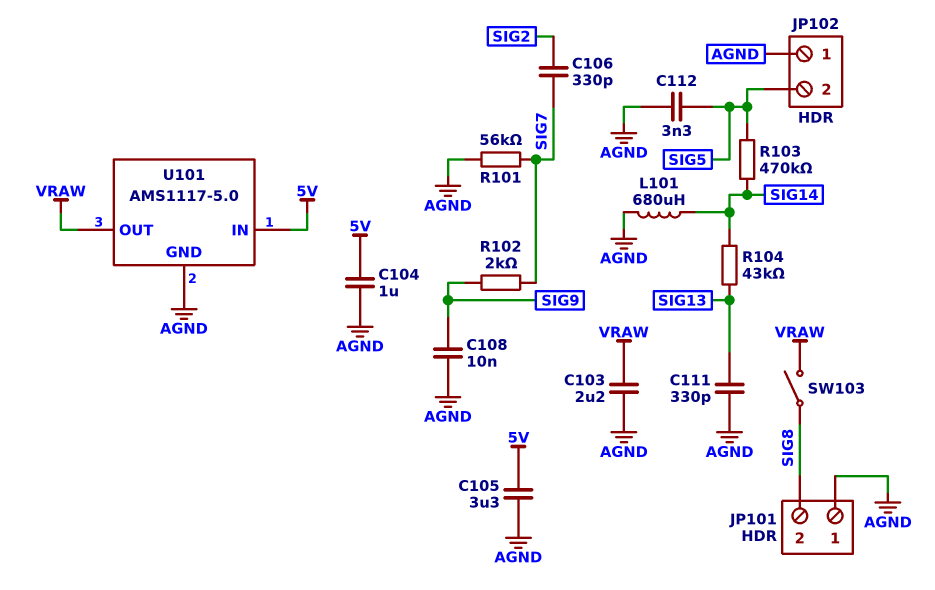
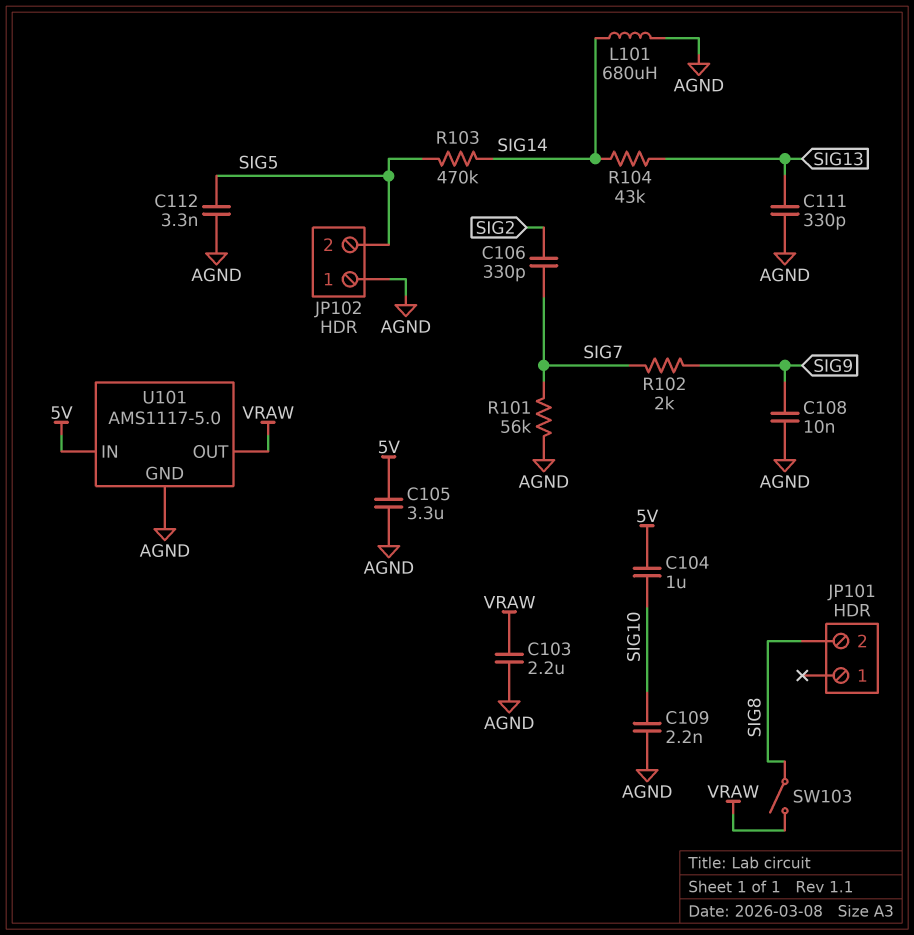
C104: 1uF (5V, AGND) -> 1uF (5V, SIG10)
C109: none -> 2.2nF (AGND, SIG10)
JP101 pin 1: AGND -> none

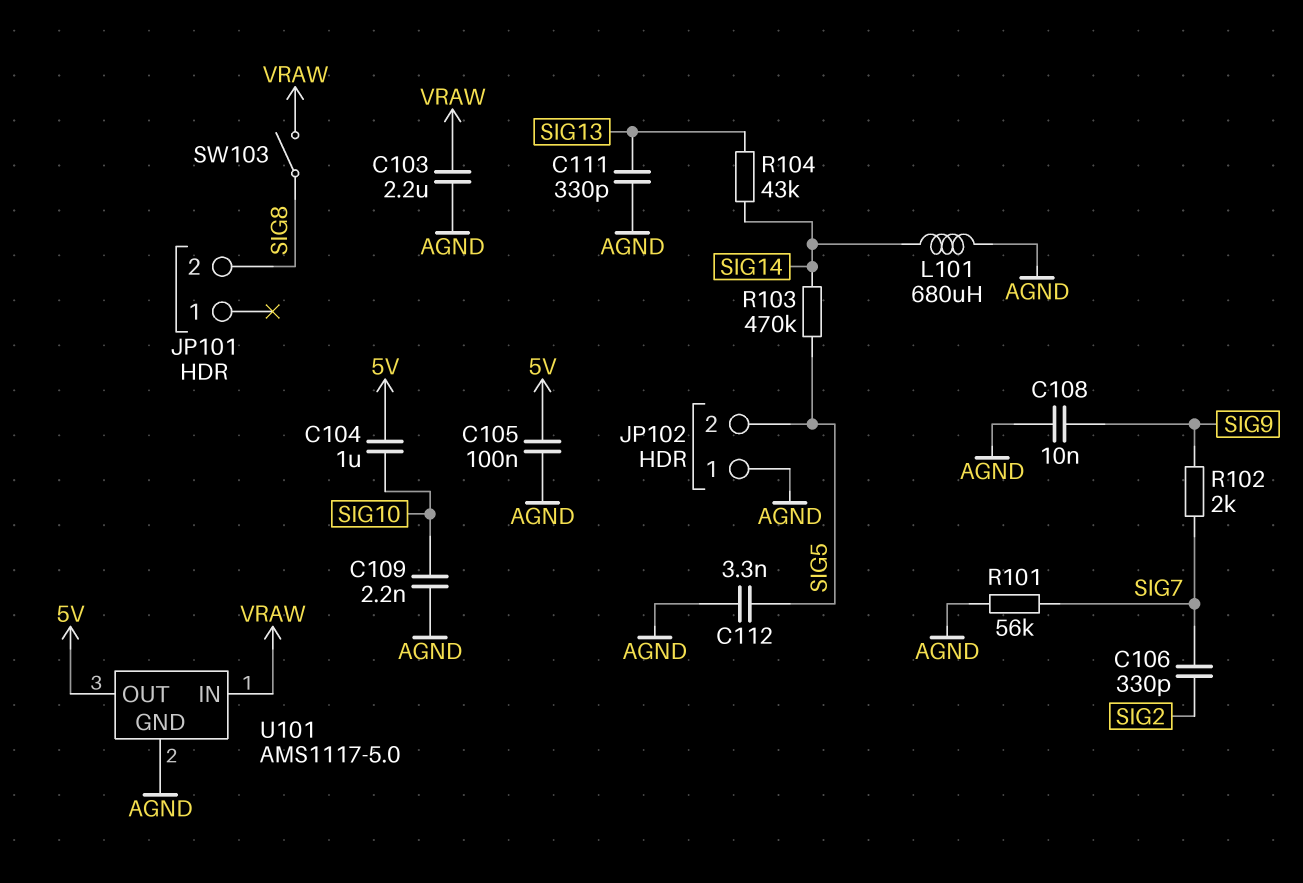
C105: 3.3uF (5V, AGND) -> 100nF (5V, AGND)
U101 pin IN: 5V -> VRAW
U101 pin OUT: VRAW -> 5V

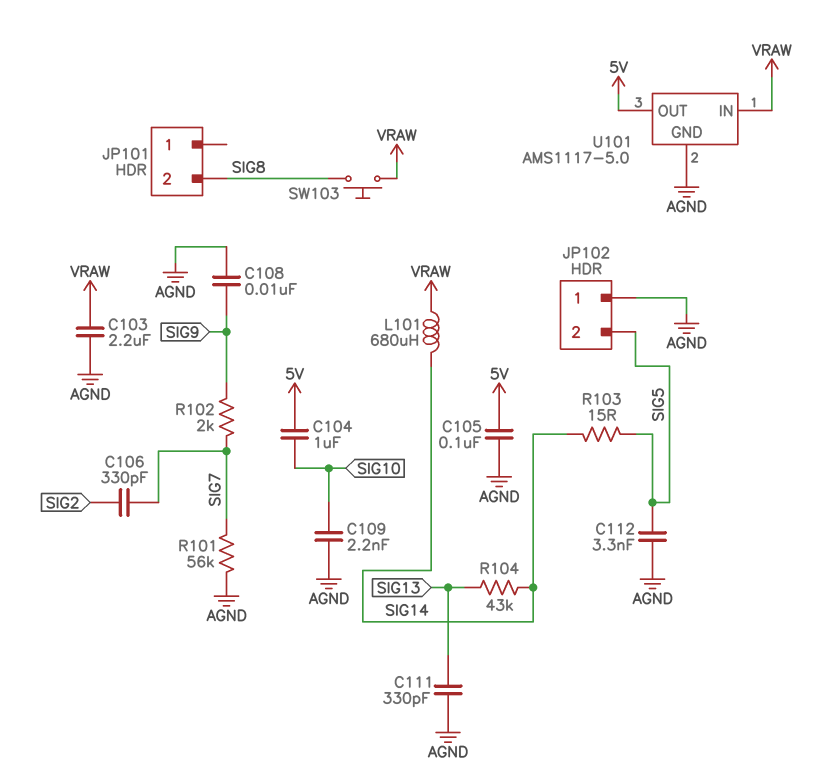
L101: 680uH (AGND, SIG14) -> 680uH (SIG14, VRAW)
R103: 470k (SIG5, SIG14) -> 15 (SIG5, SIG14)
SW103: switch (SIG8, VRAW) -> button (SIG8, VRAW)

